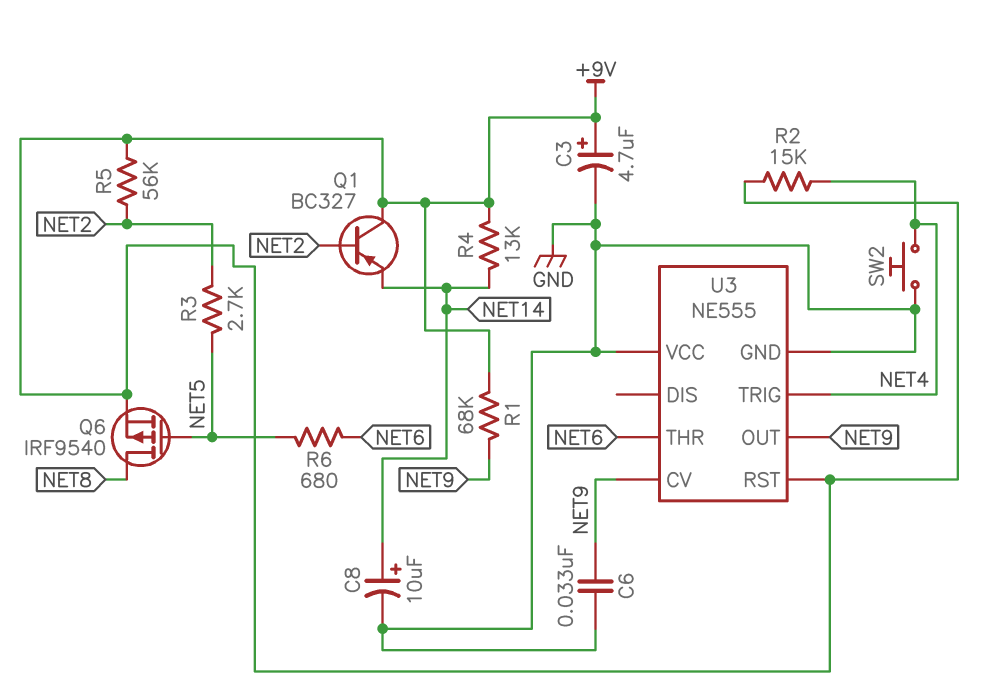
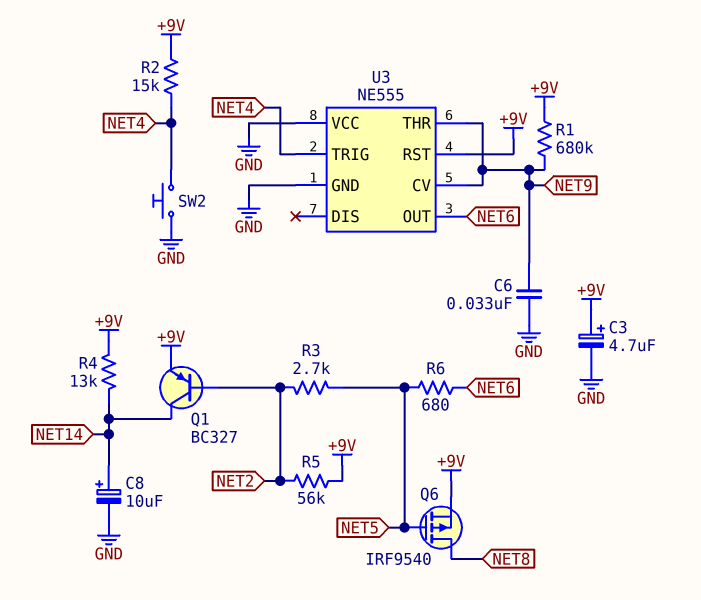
Q1: PNP BC327 (B NET2, C +9V, E NET14) -> PNP BC327 (B NET2, C NET14, E +9V)
R1: 68k (+9V, NET9) -> 680k (+9V, NET9)
U3 pin OUT: NET9 -> NET6
U3 pin THR: NET6 -> NET9

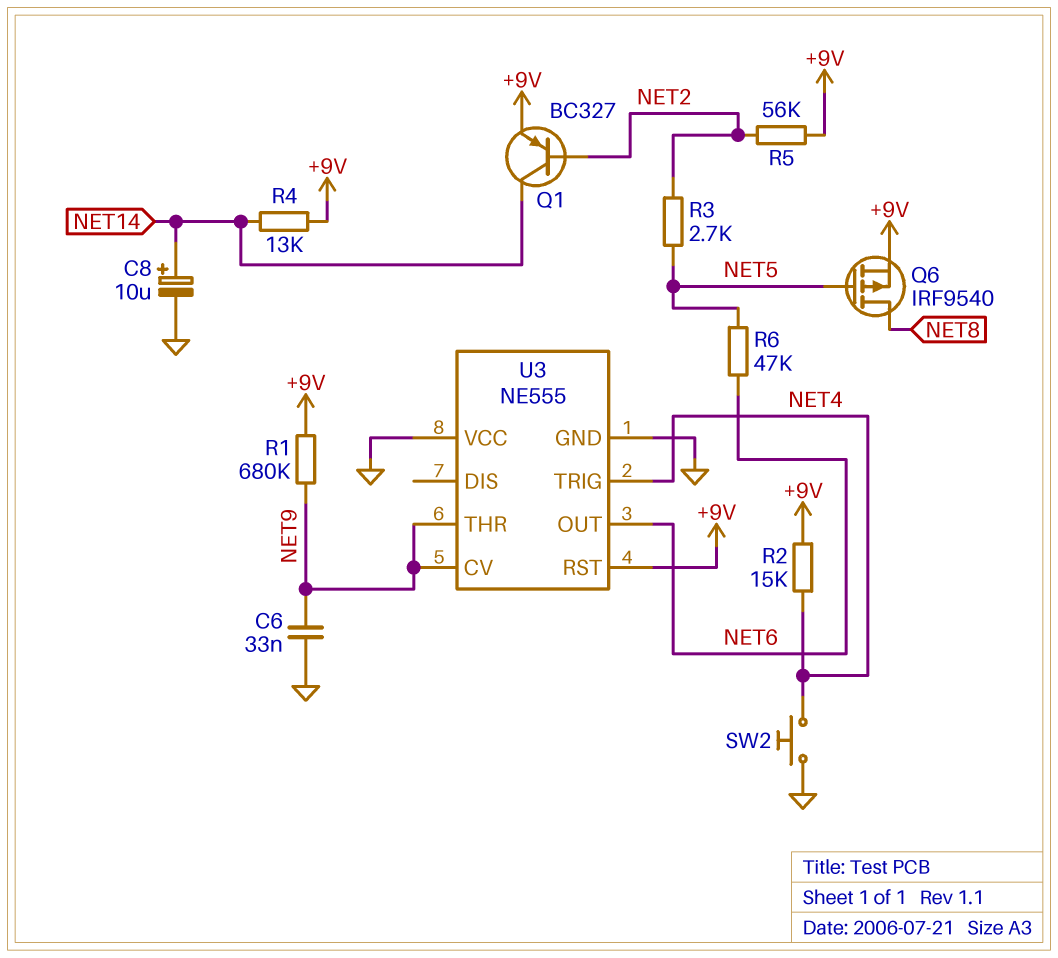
C3: 4.7uF (plus +9V, minus GND) -> none
R6: 680 (NET5, NET6) -> 47k (NET5, NET6)

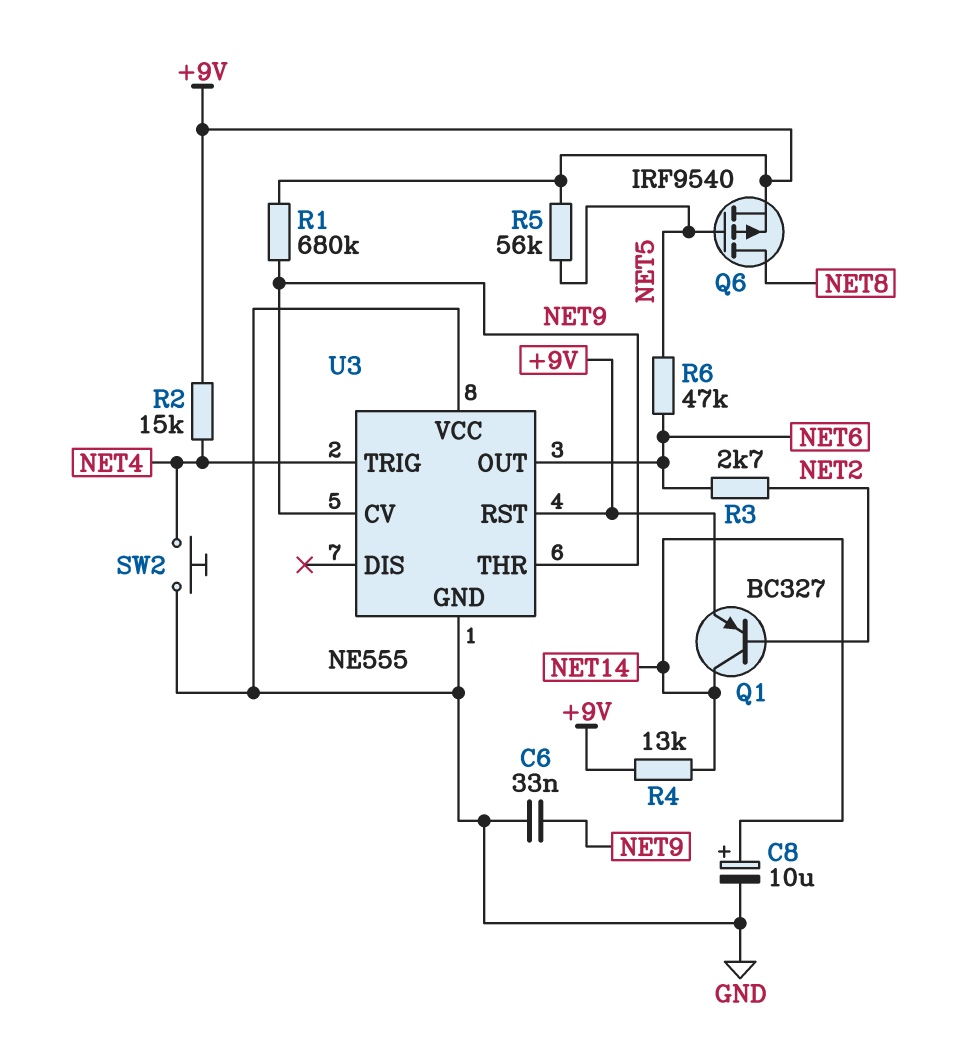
R3: 2.7k (NET2, NET5) -> 2.7k (NET2, NET6)
R5: 56k (+9V, NET2) -> 56k (+9V, NET5)

